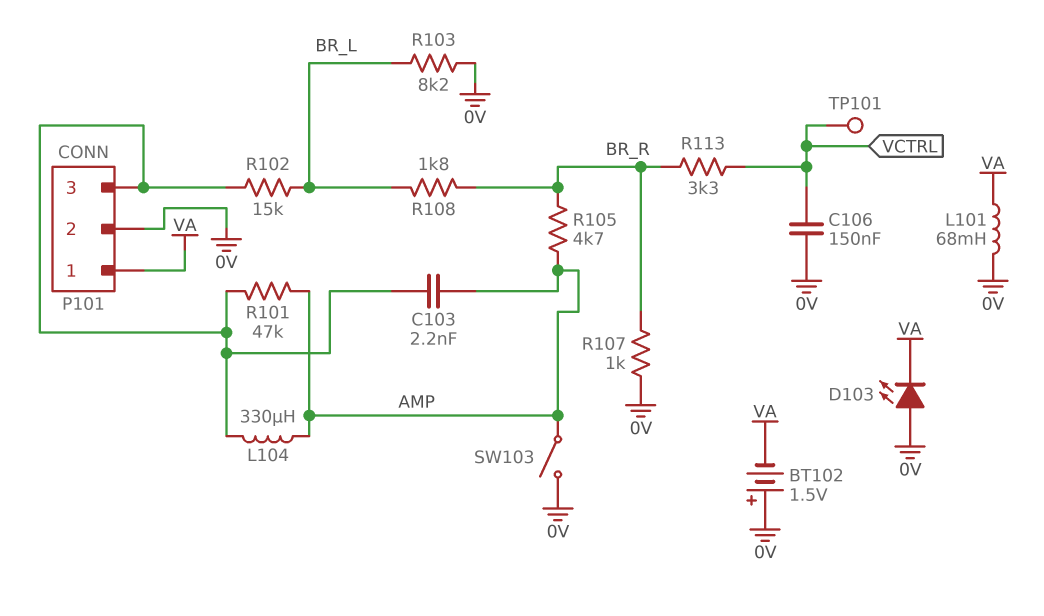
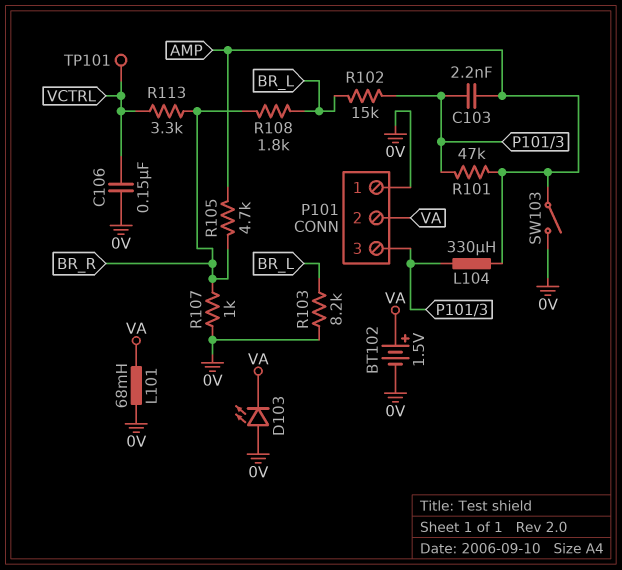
BT102: 1.5V (plus 0V, minus VA) -> 1.5V (plus VA, minus 0V)
P101 pin 1: VA -> 0V
P101 pin 2: 0V -> VA

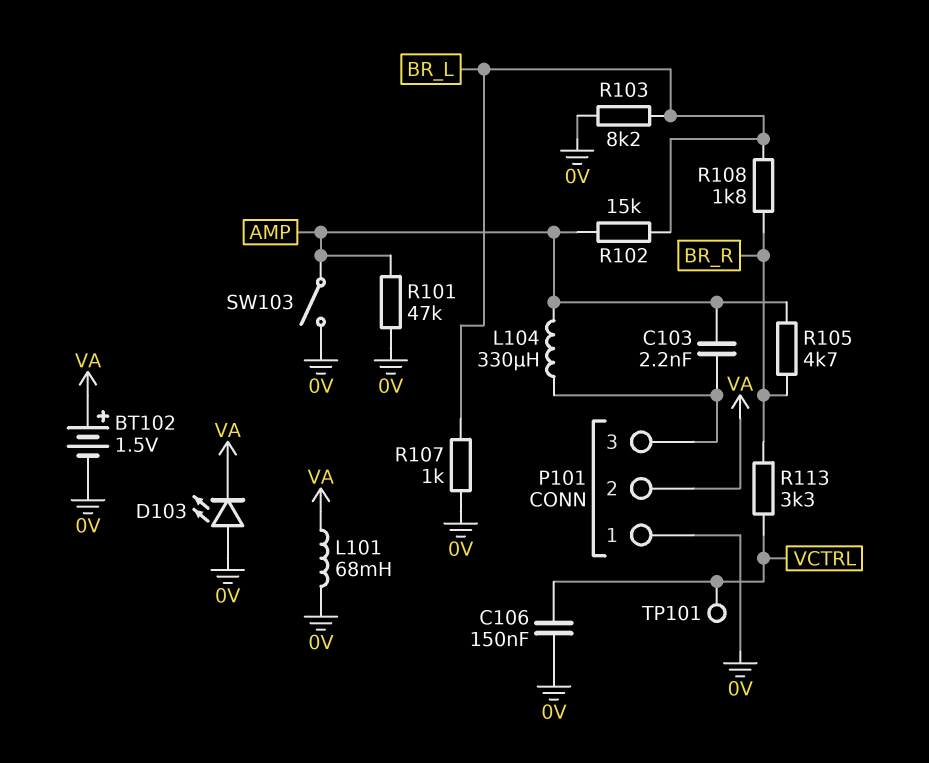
R101: 47k (AMP, P101/3) -> 47k (0V, AMP)
R102: 15k (BR_L, P101/3) -> 15k (AMP, BR_L)
R107: 1k (0V, BR_R) -> 1k (0V, BR_L)

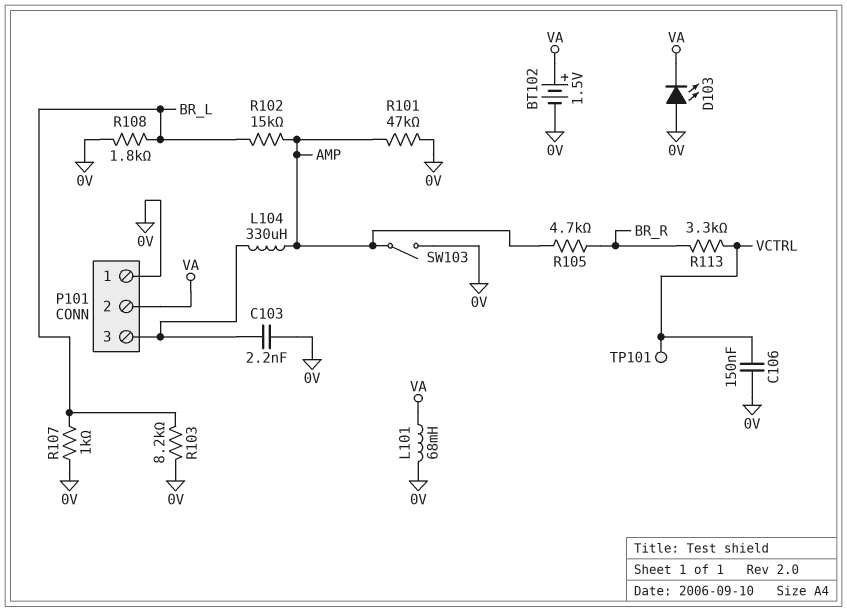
C103: 2.2nF (AMP, P101/3) -> 2.2nF (0V, P101/3)
R108: 1.8k (BR_L, BR_R) -> 1.8k (0V, BR_L)

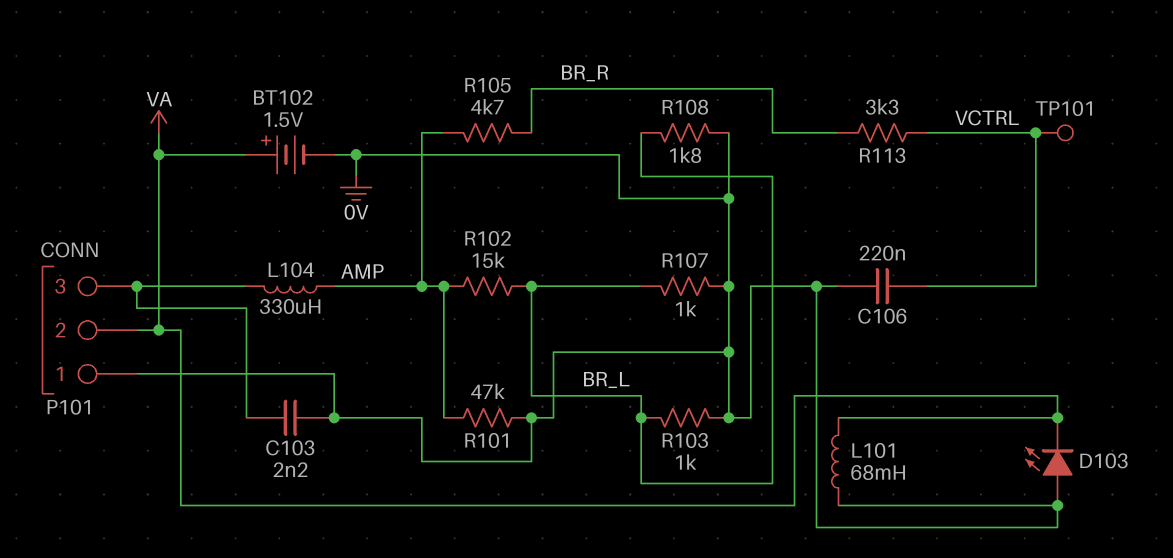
C106: 150nF (0V, VCTRL) -> 220nF (0V, VCTRL)
R103: 8.2k (0V, BR_L) -> 1k (0V, BR_L)
SW103: switch (0V, AMP) -> none

